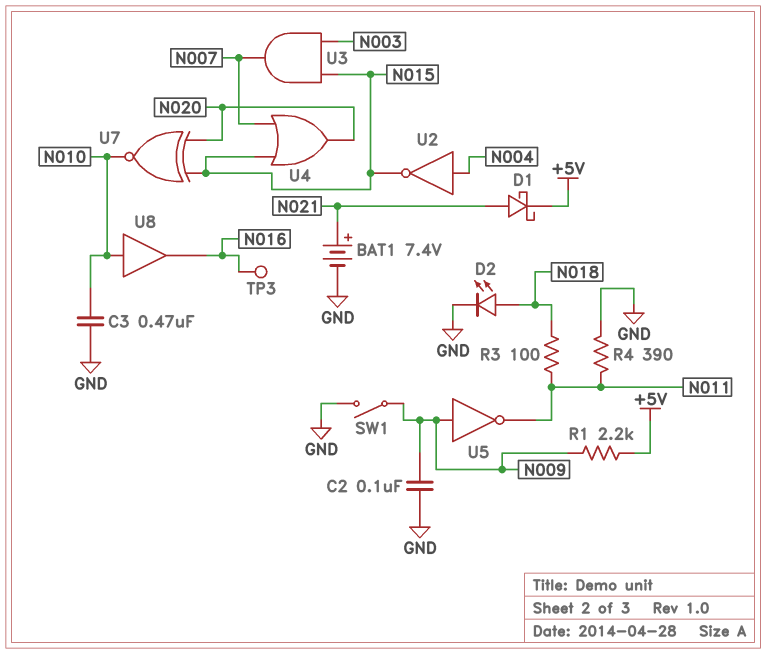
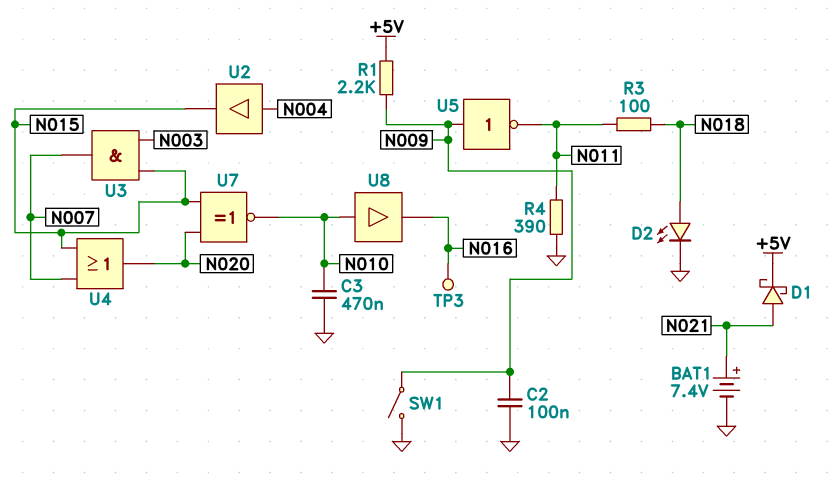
U2: NOT (in N004, out N015) -> buffer (in N004, out N015)

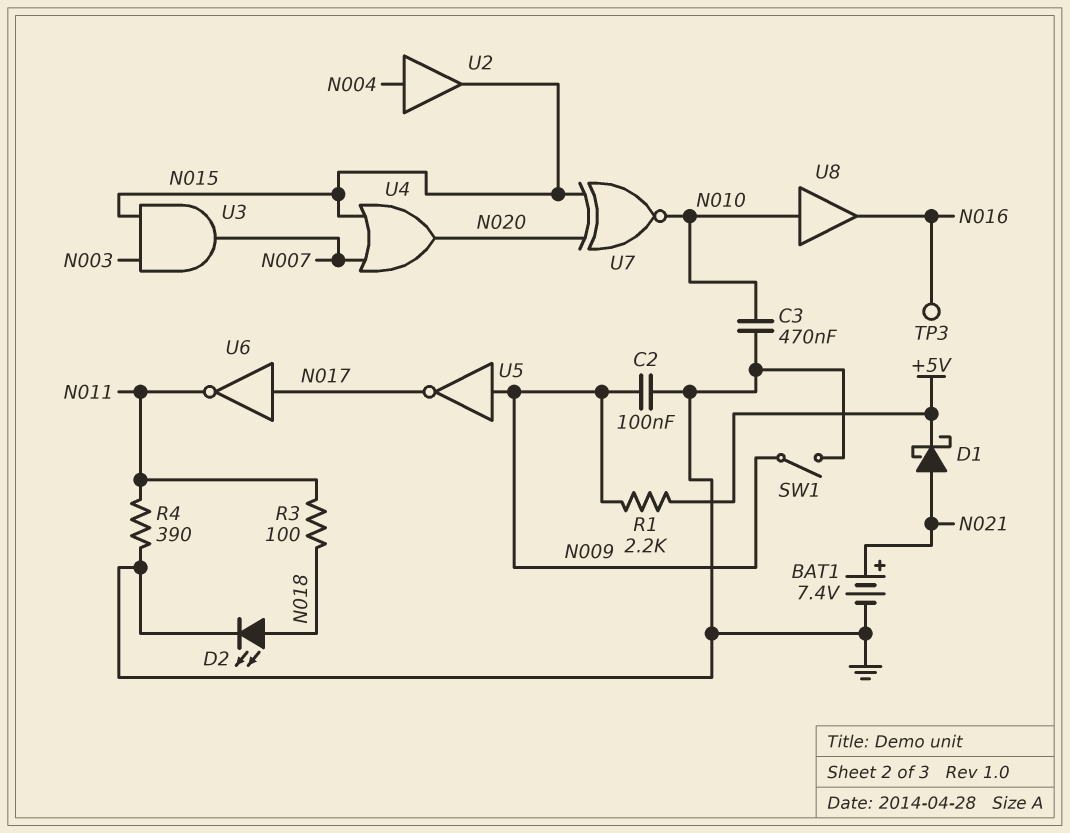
U5: NOT (in N009, out N011) -> NOT (in N009, out N017)
U6: none -> NOT (in N017, out N011)

